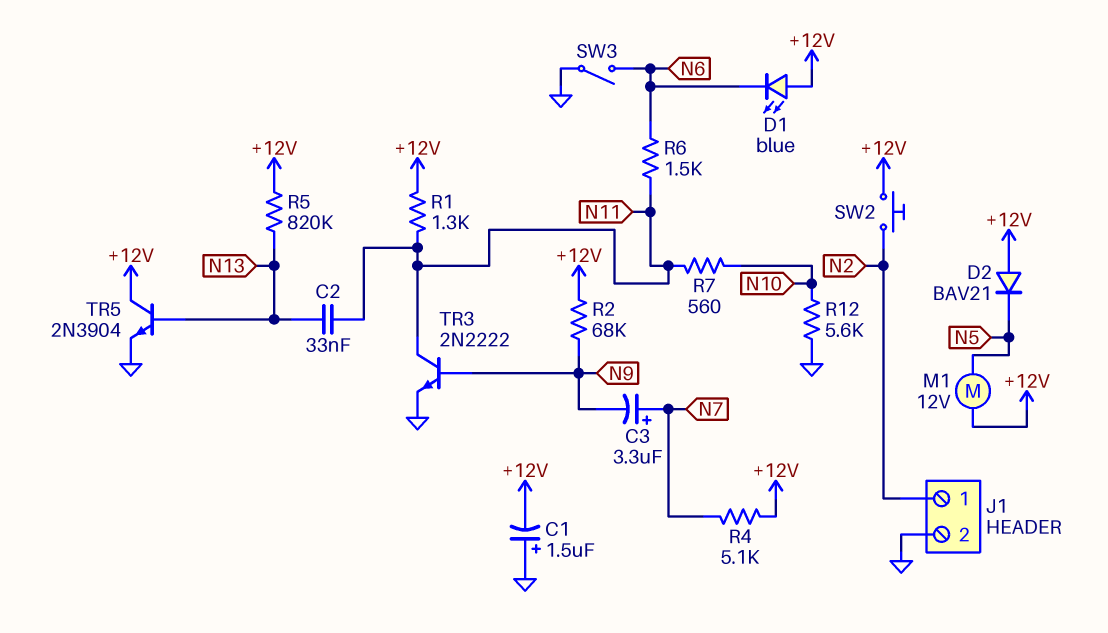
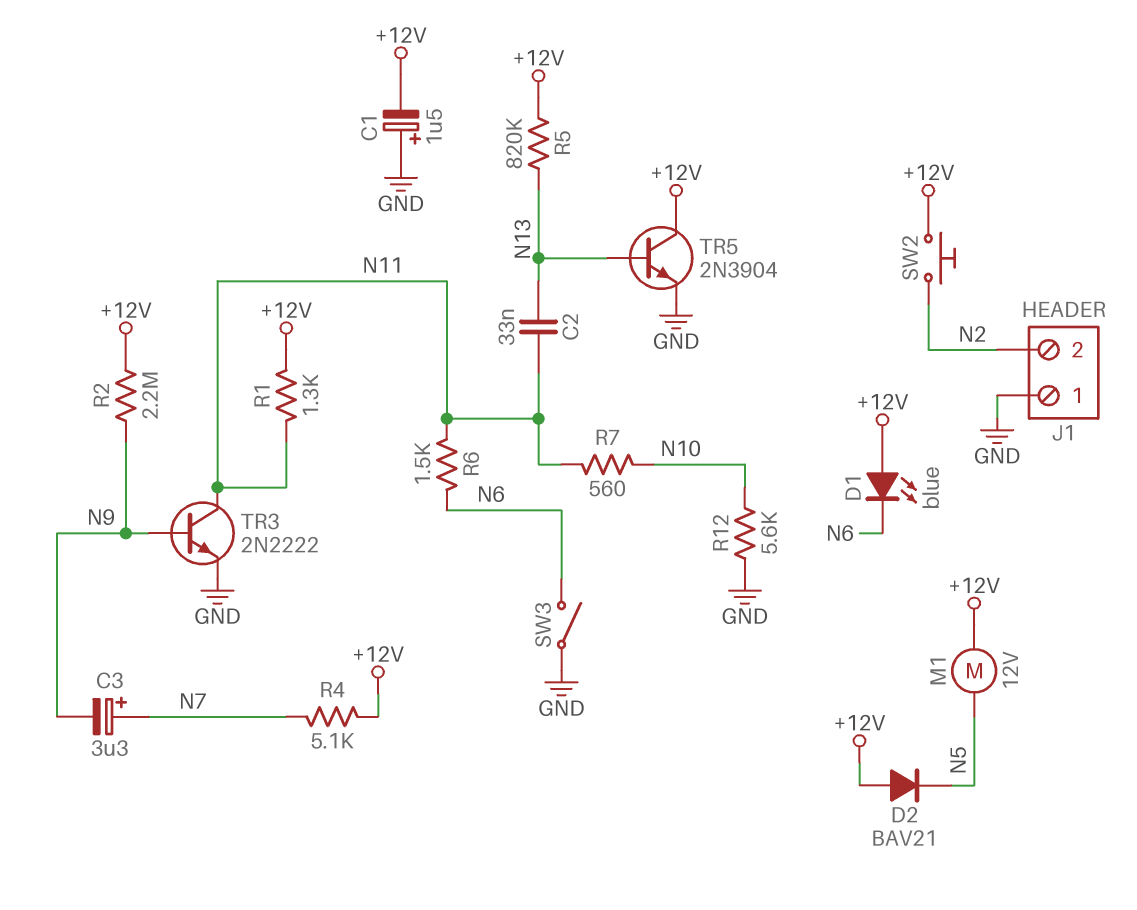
J1 pin 1: N2 -> GND
J1 pin 2: GND -> N2
R2: 68k (+12V, N9) -> 2.2M (+12V, N9)

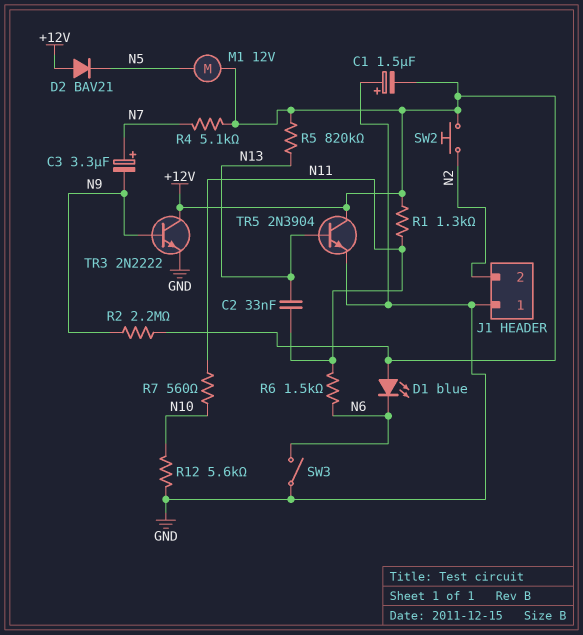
TR3: NPN 2N2222 (B N9, C N11, E GND) -> NPN 2N2222 (B N9, C +12V, E GND)

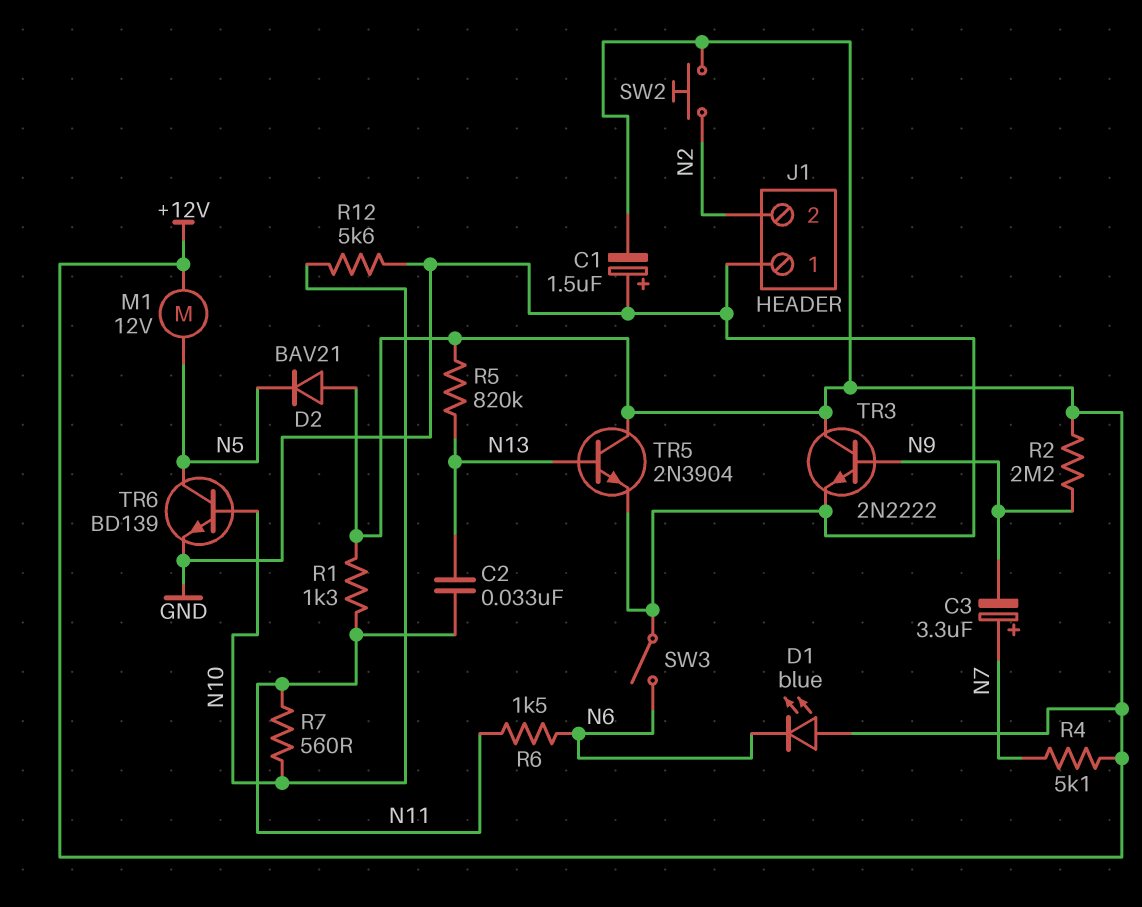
TR6: none -> NPN BD139 (B N10, C N5, E GND)

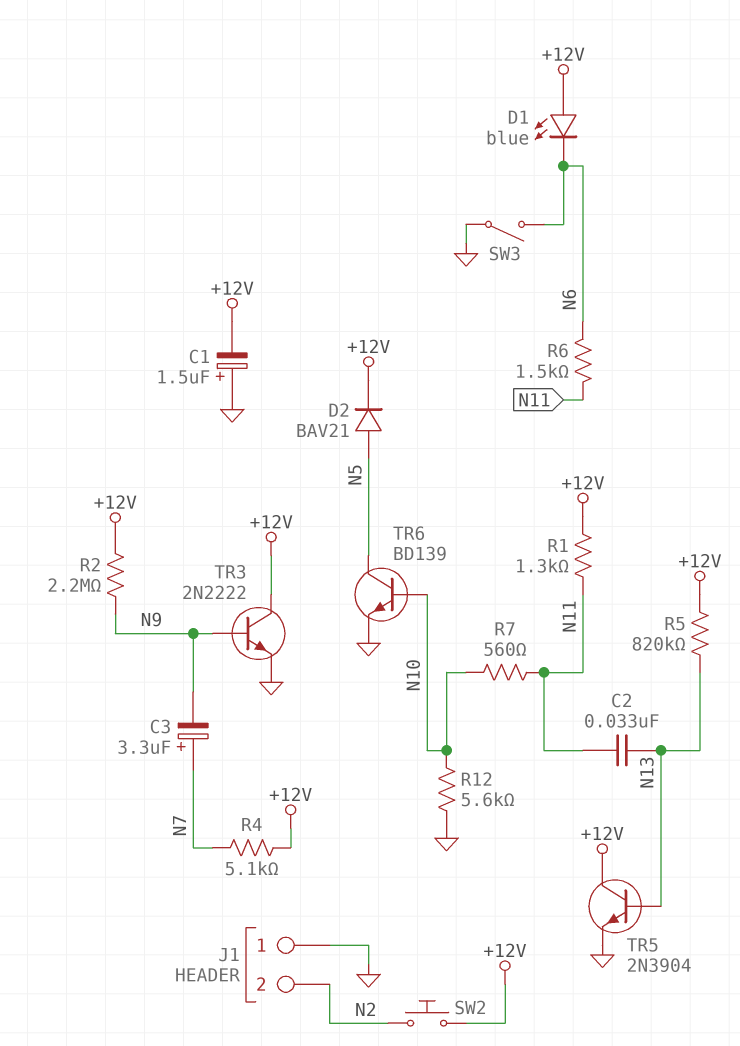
D2: diode BAV21 (A +12V, K N5) -> diode BAV21 (A N5, K +12V)
M1: motor 12V (+12V, N5) -> none

